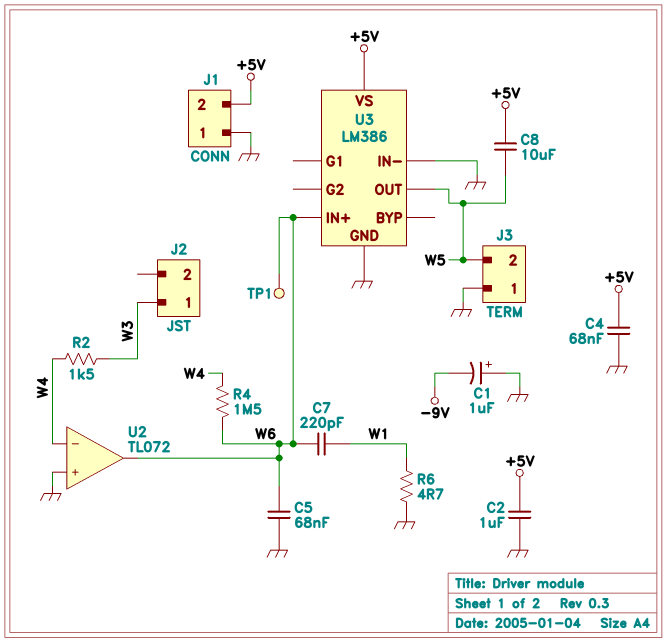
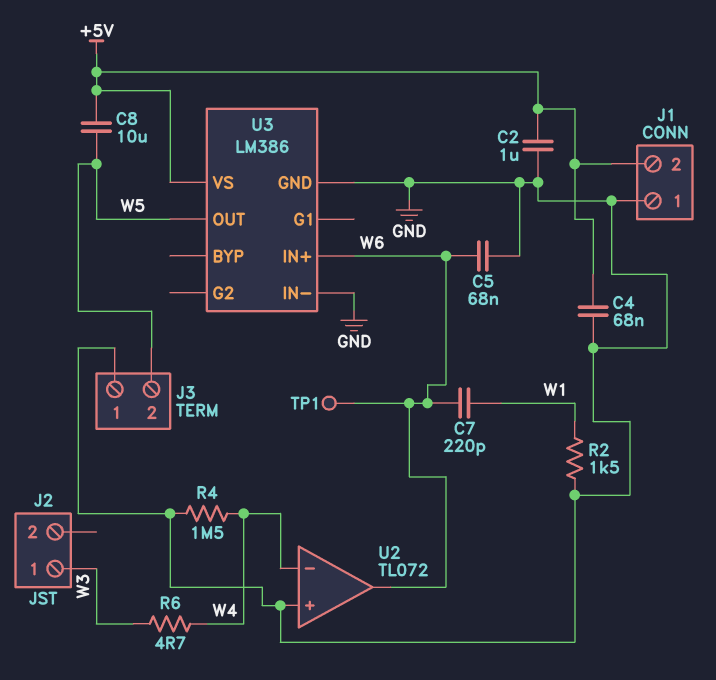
C1: 1uF (plus GND, minus -9V) -> none
R2: 1.5k (W3, W4) -> 1.5k (GND, W1)
R4: 1.5M (W4, W6) -> 1.5M (GND, W4)
R6: 4.7 (GND, W1) -> 4.7 (W3, W4)

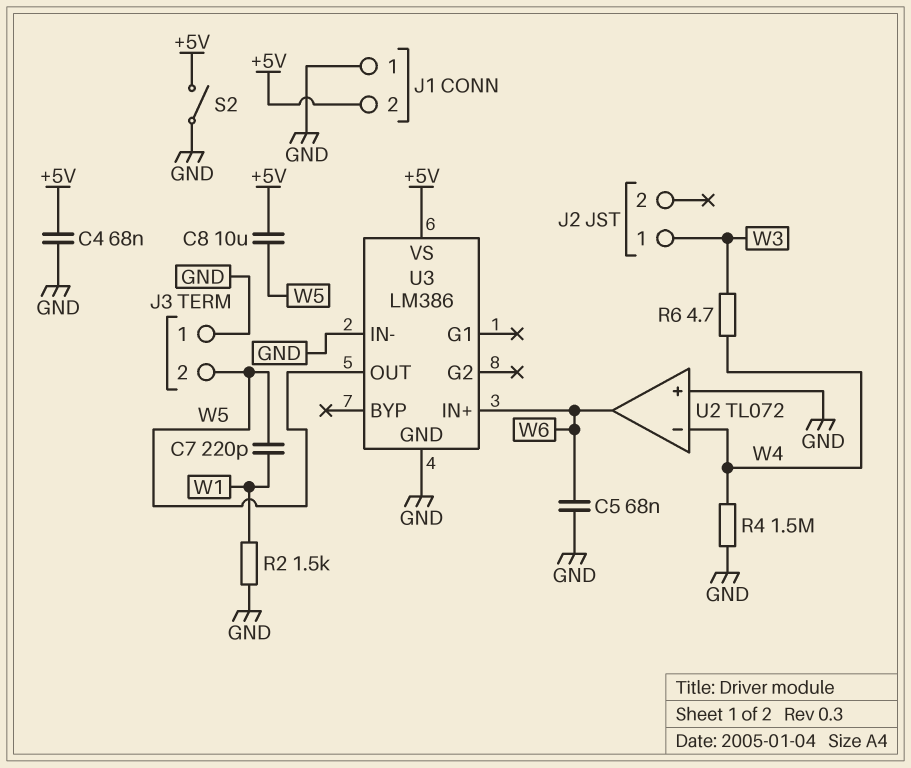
C2: 1uF (+5V, GND) -> none
C7: 220pF (W1, W6) -> 220pF (W1, W5)
S2: none -> switch (+5V, GND)
TP1: test point (W6) -> none

